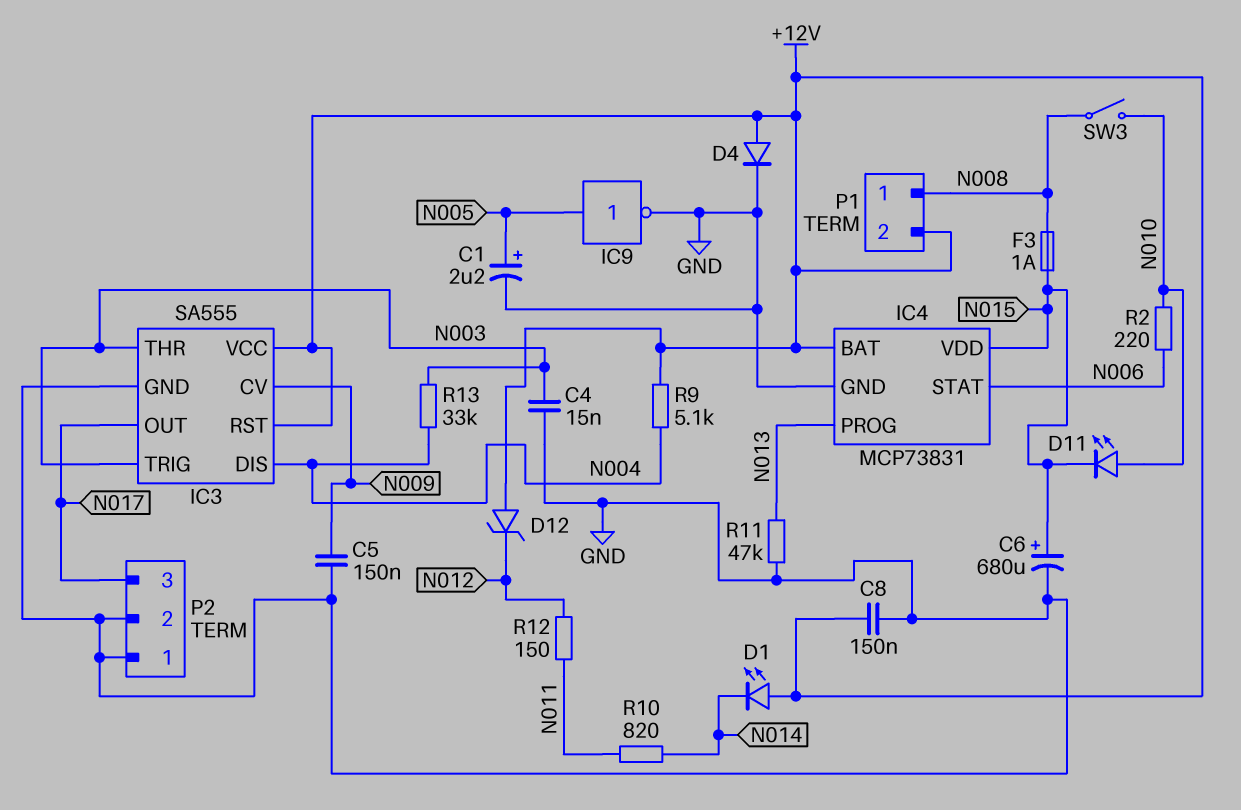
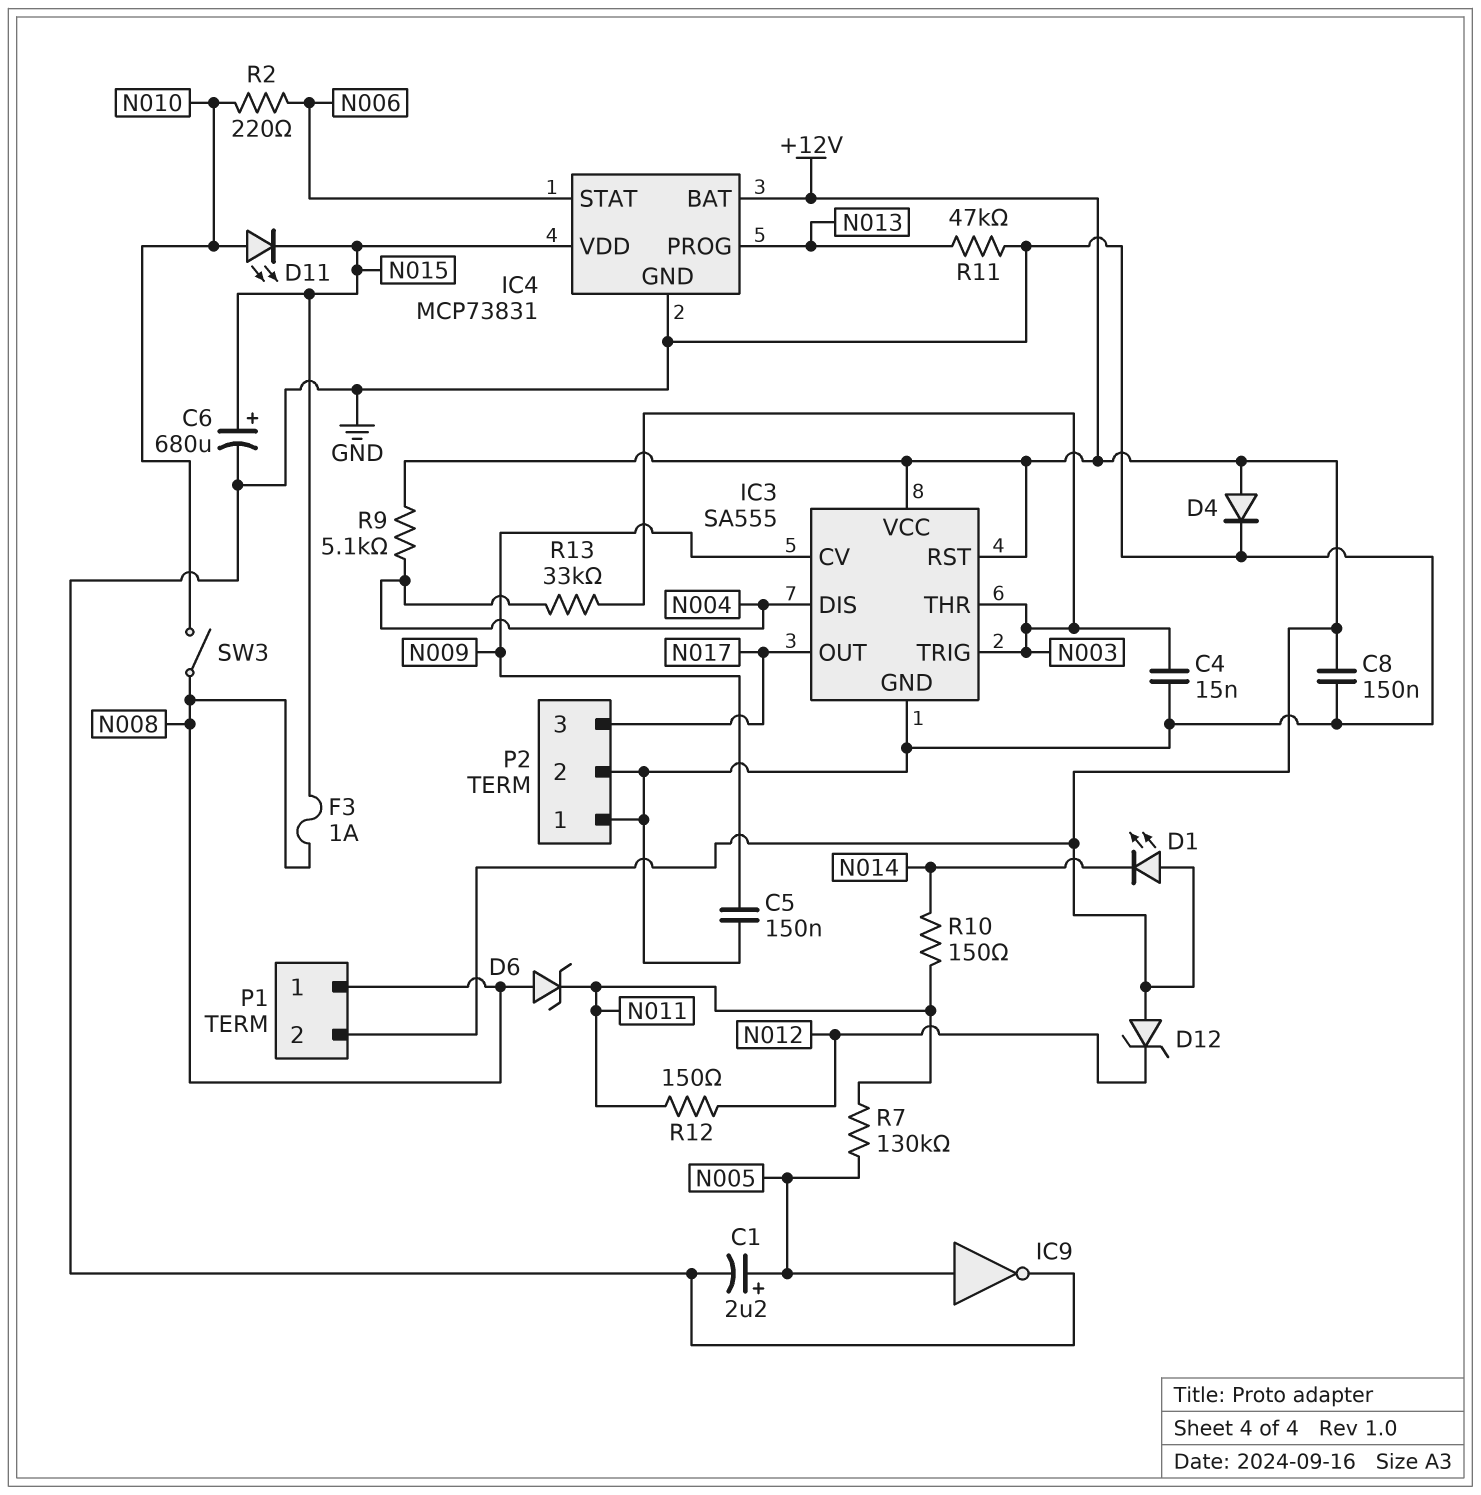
D6: none -> zener (A N008, K N011)
R7: none -> 130k (N005, N011)
R10: 820 (N011, N014) -> 150 (N011, N014)

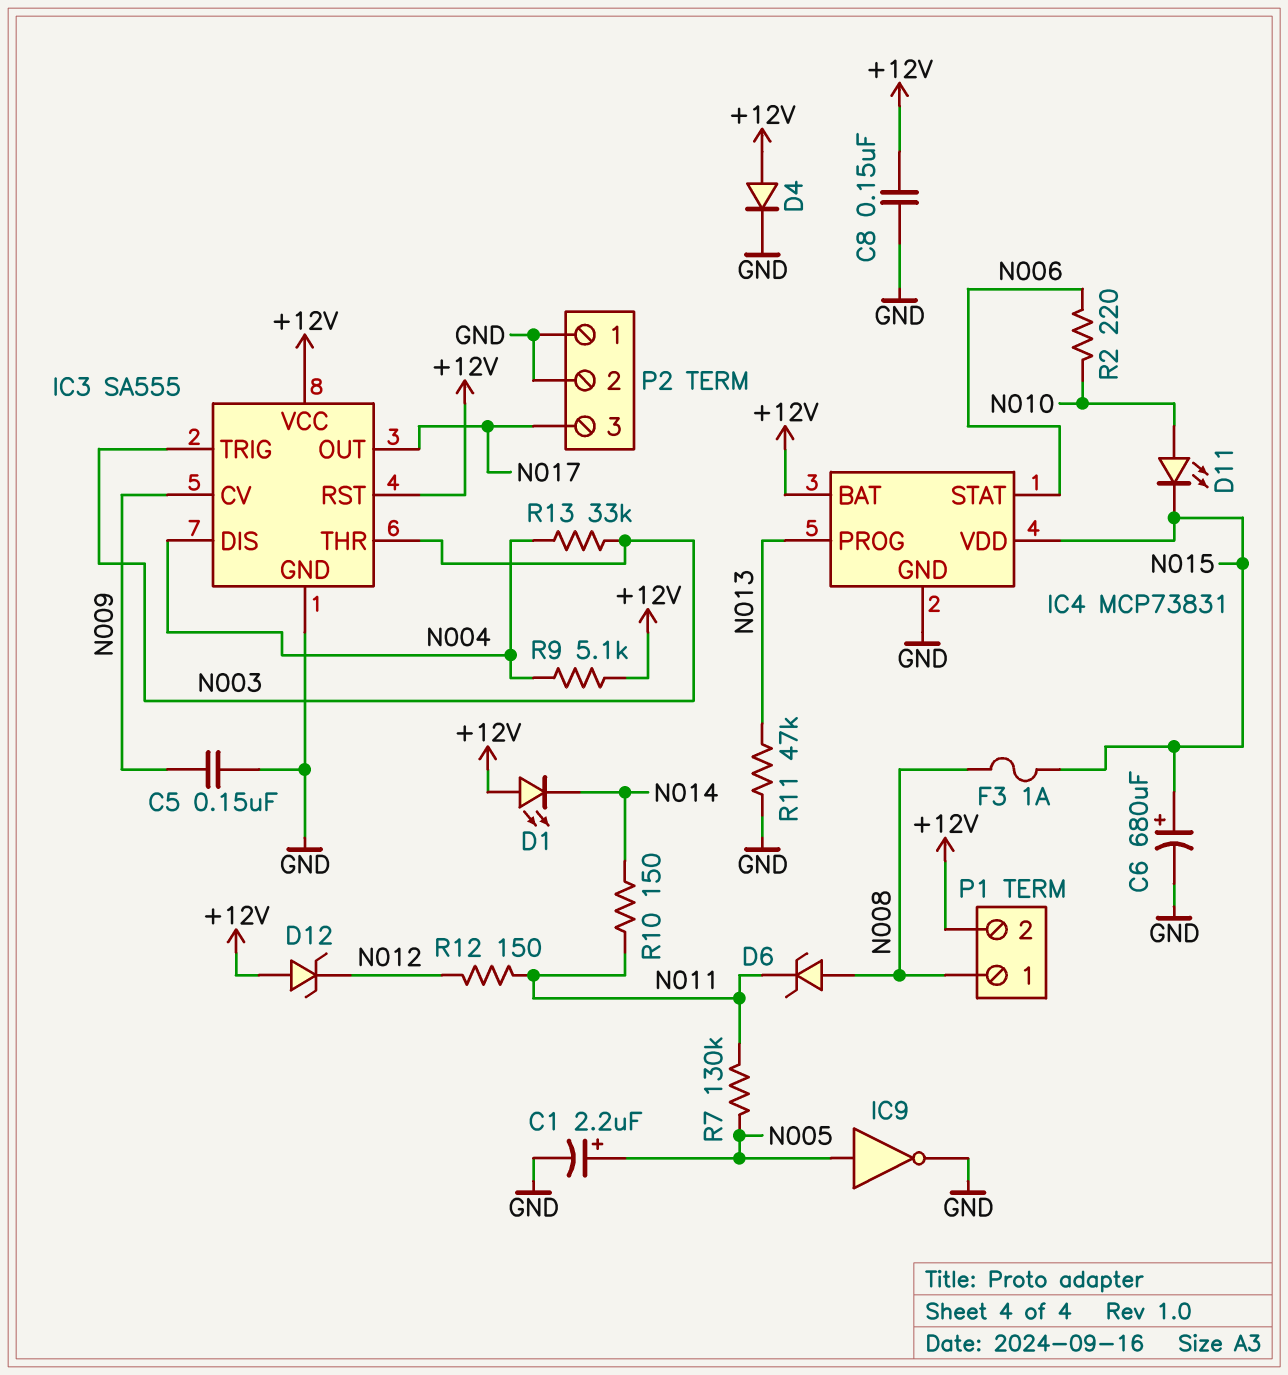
C4: 15nF (GND, N003) -> none
SW3: switch (N008, N010) -> none

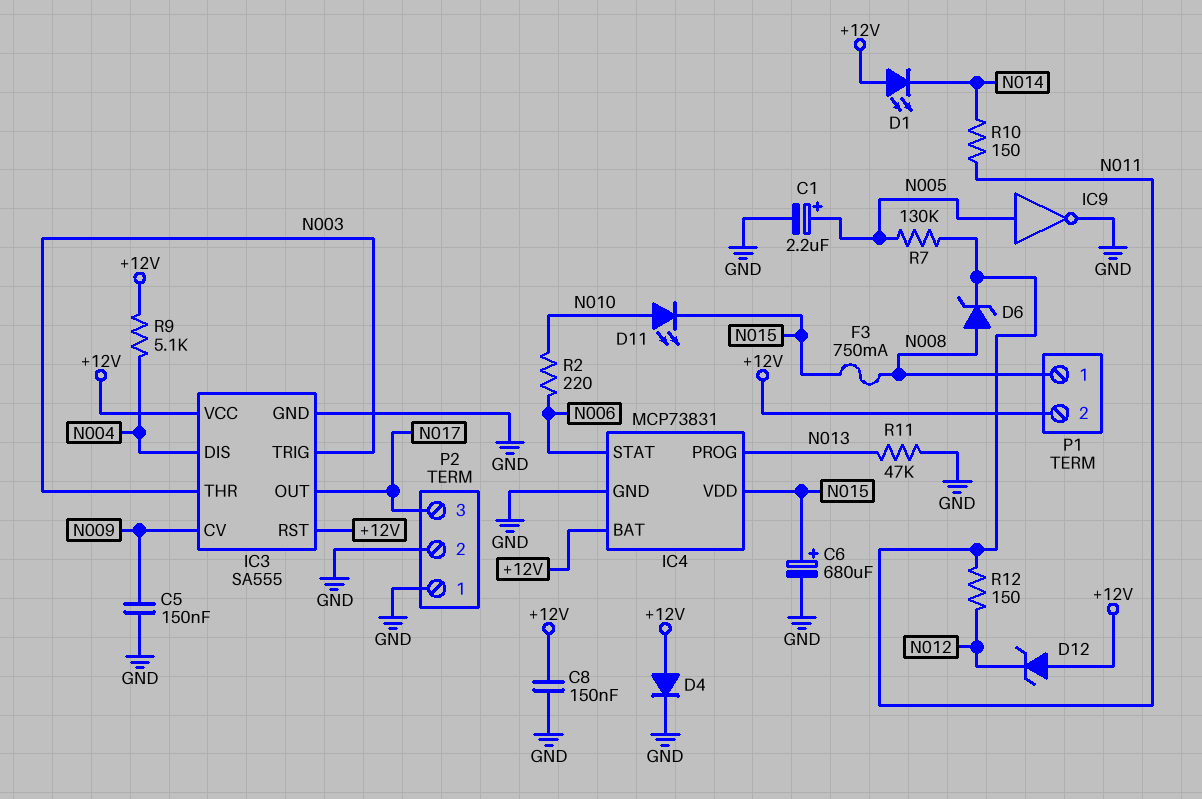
F3: 1A (N008, N015) -> 750mA (N008, N015)
R13: 33k (N003, N004) -> none

